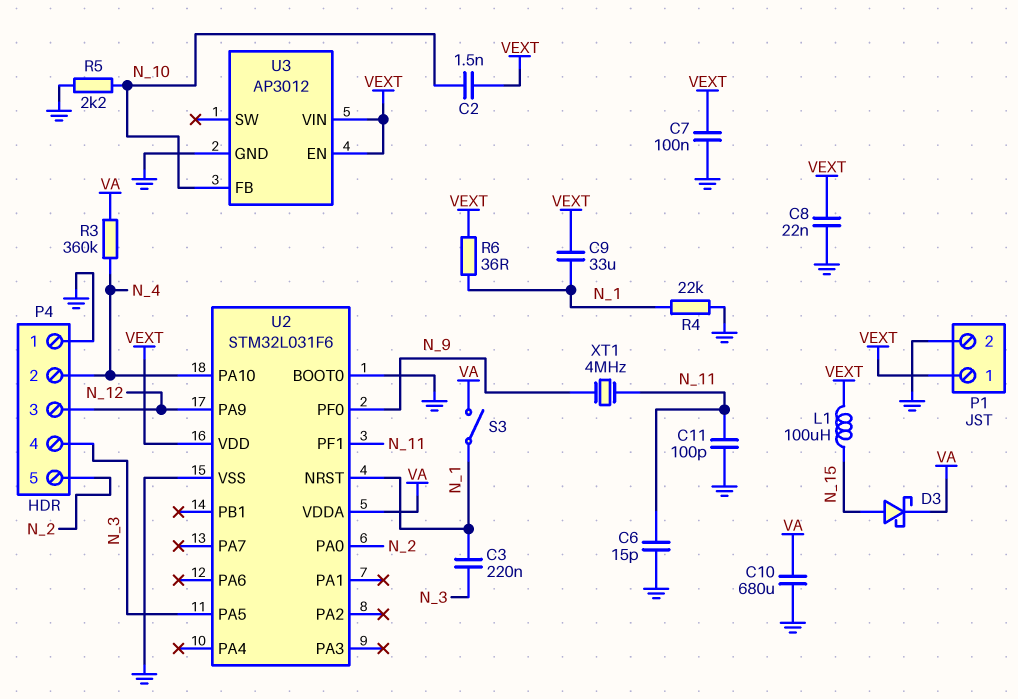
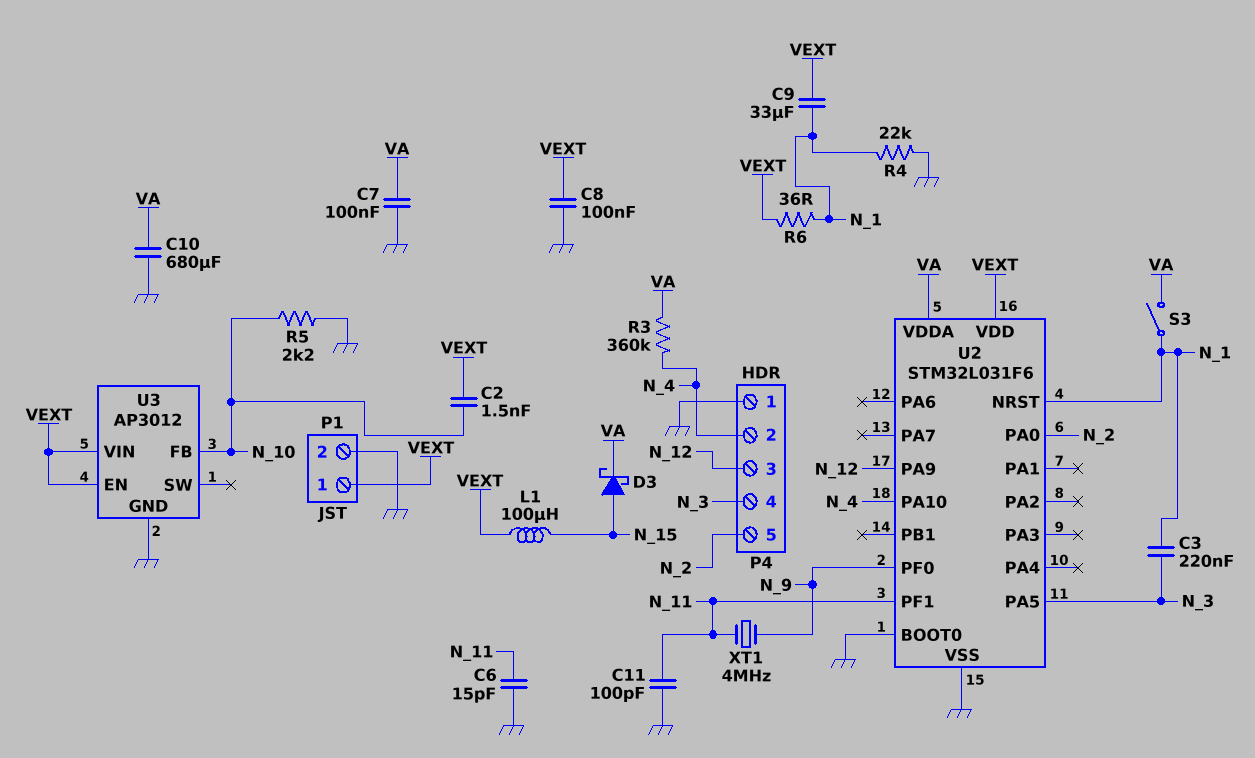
C7: 100nF (GND, VEXT) -> 100nF (GND, VA)
C8: 22nF (GND, VEXT) -> 100nF (GND, VEXT)

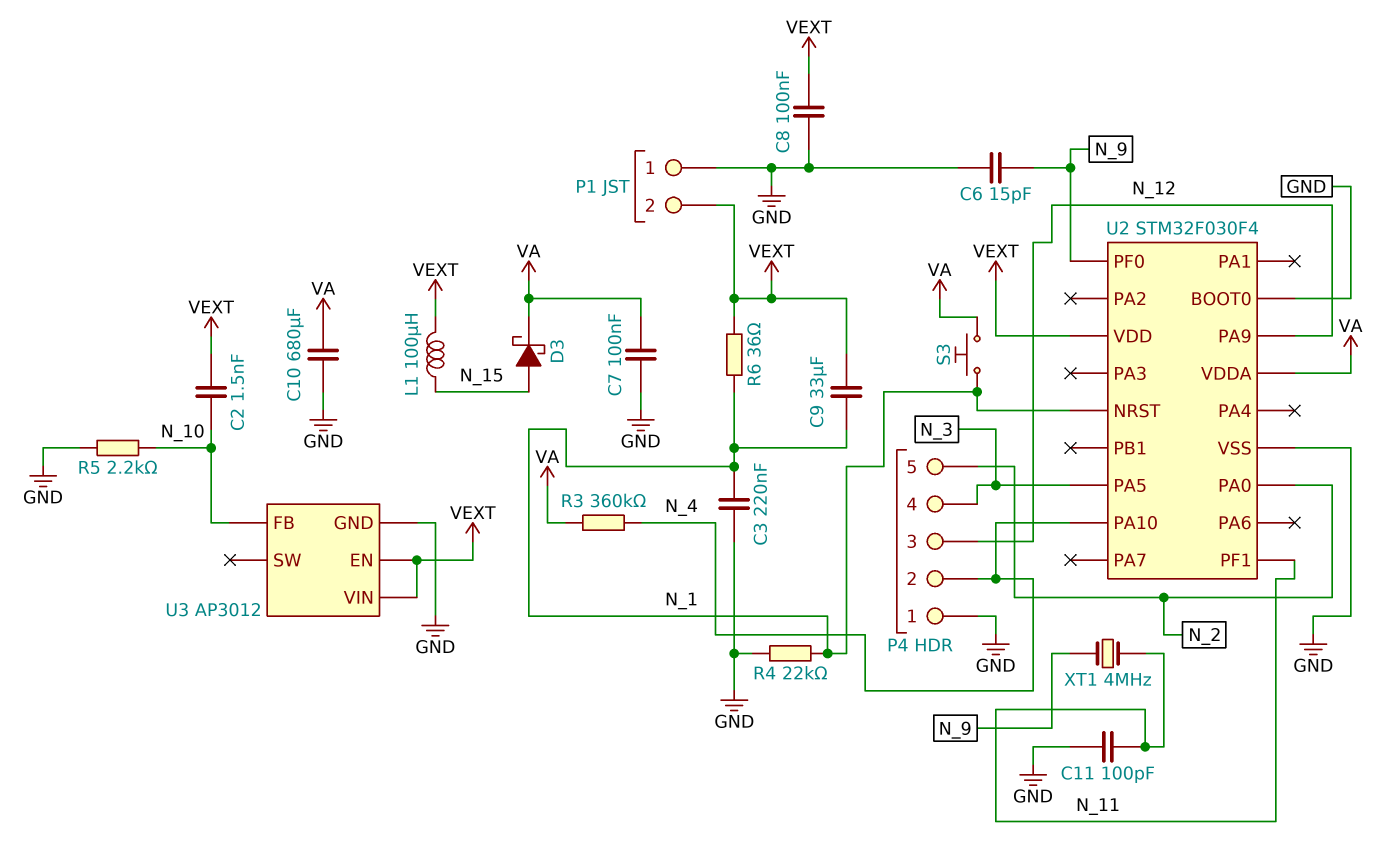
C3: 220nF (N_1, N_3) -> 220nF (GND, N_1)
C6: 15pF (GND, N_11) -> 15pF (GND, N_9)
P1 pin 1: VEXT -> GND
P1 pin 2: GND -> VEXT
S3: switch (N_1, VA) -> button (N_1, VA)
U2: STM32L031F6 -> STM32F030F4

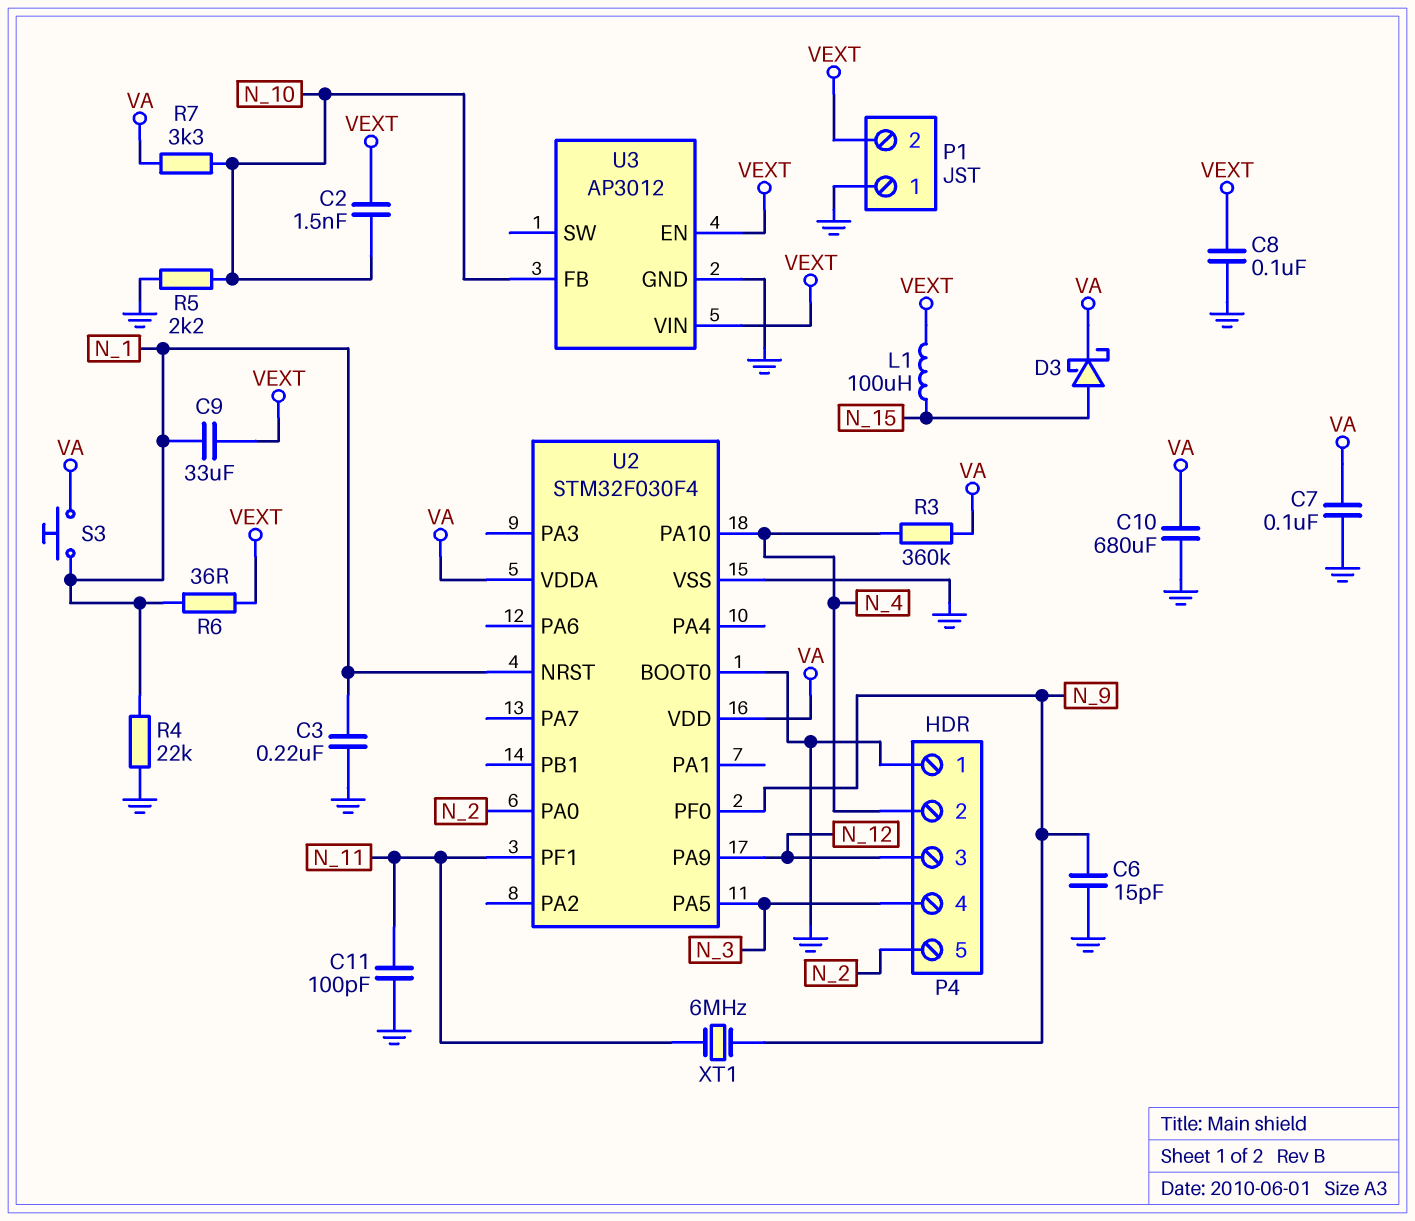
R7: none -> 3.3k (N_10, VA)
U2 pin VDD: VEXT -> VA
XT1: 4MHz (N_9, N_11) -> 6MHz (N_9, N_11)

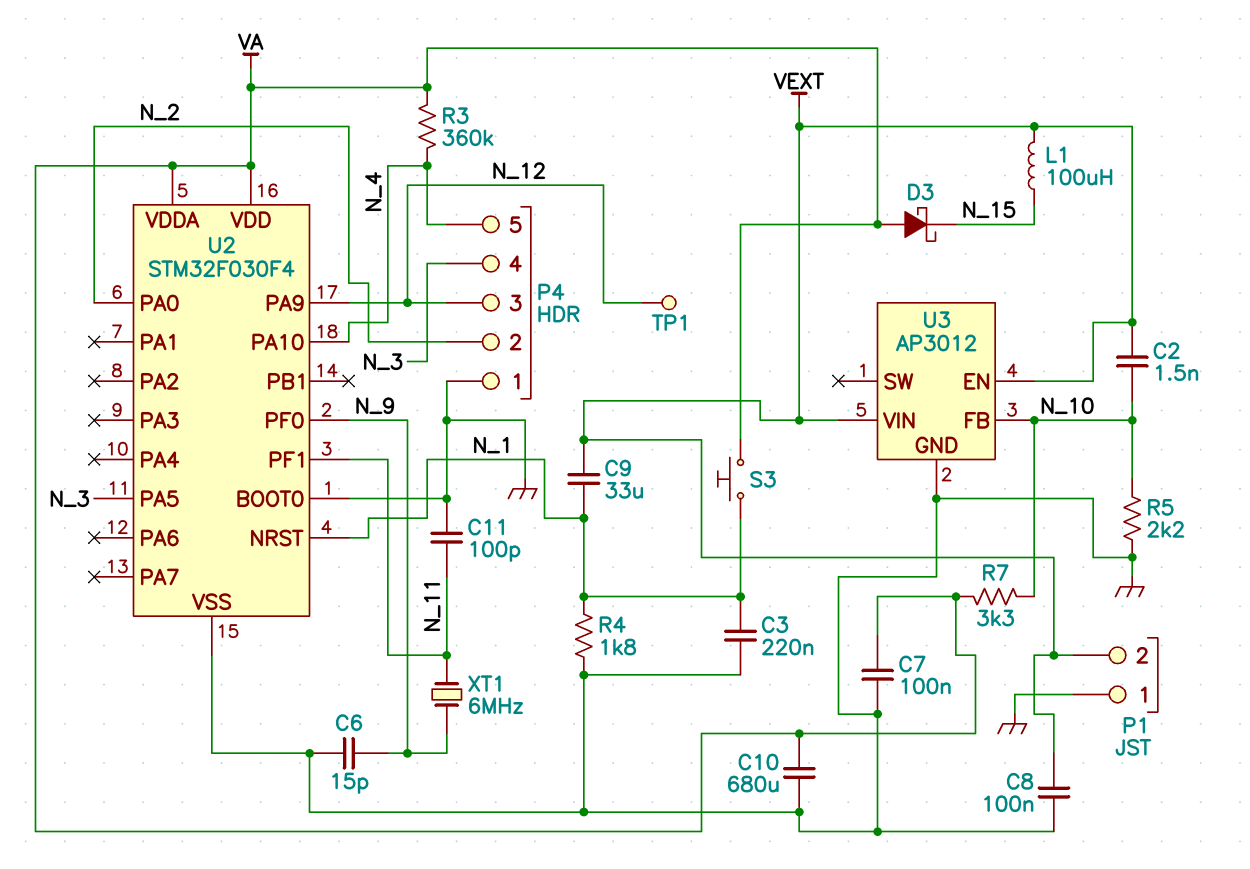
D3: schottky (A N_15, K VA) -> schottky (A VA, K N_15)
P4 pin 2: N_4 -> N_2
P4 pin 5: N_2 -> N_4
R4: 22k (GND, N_1) -> 1.8k (GND, N_1)
R6: 36 (N_1, VEXT) -> none
TP1: none -> test point (N_12)

